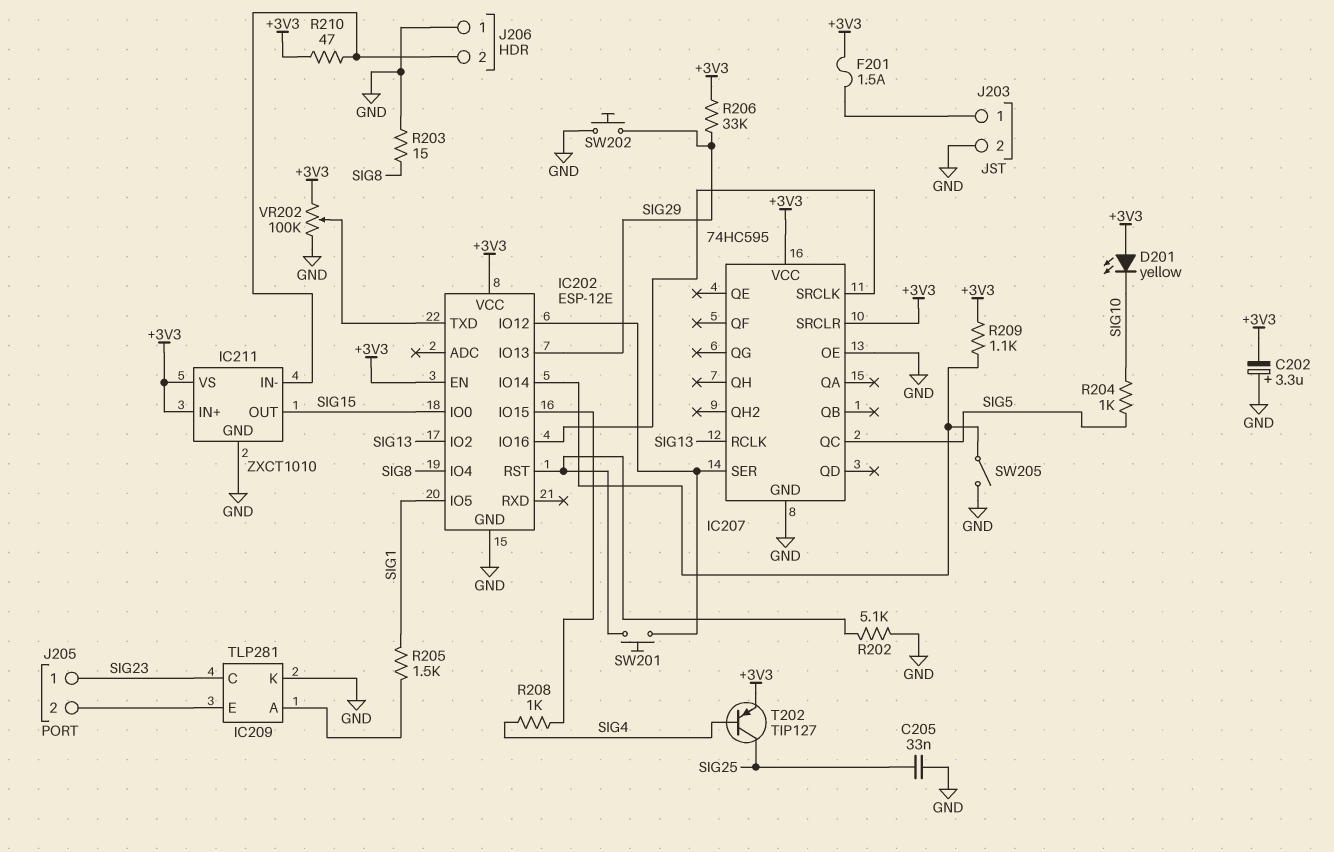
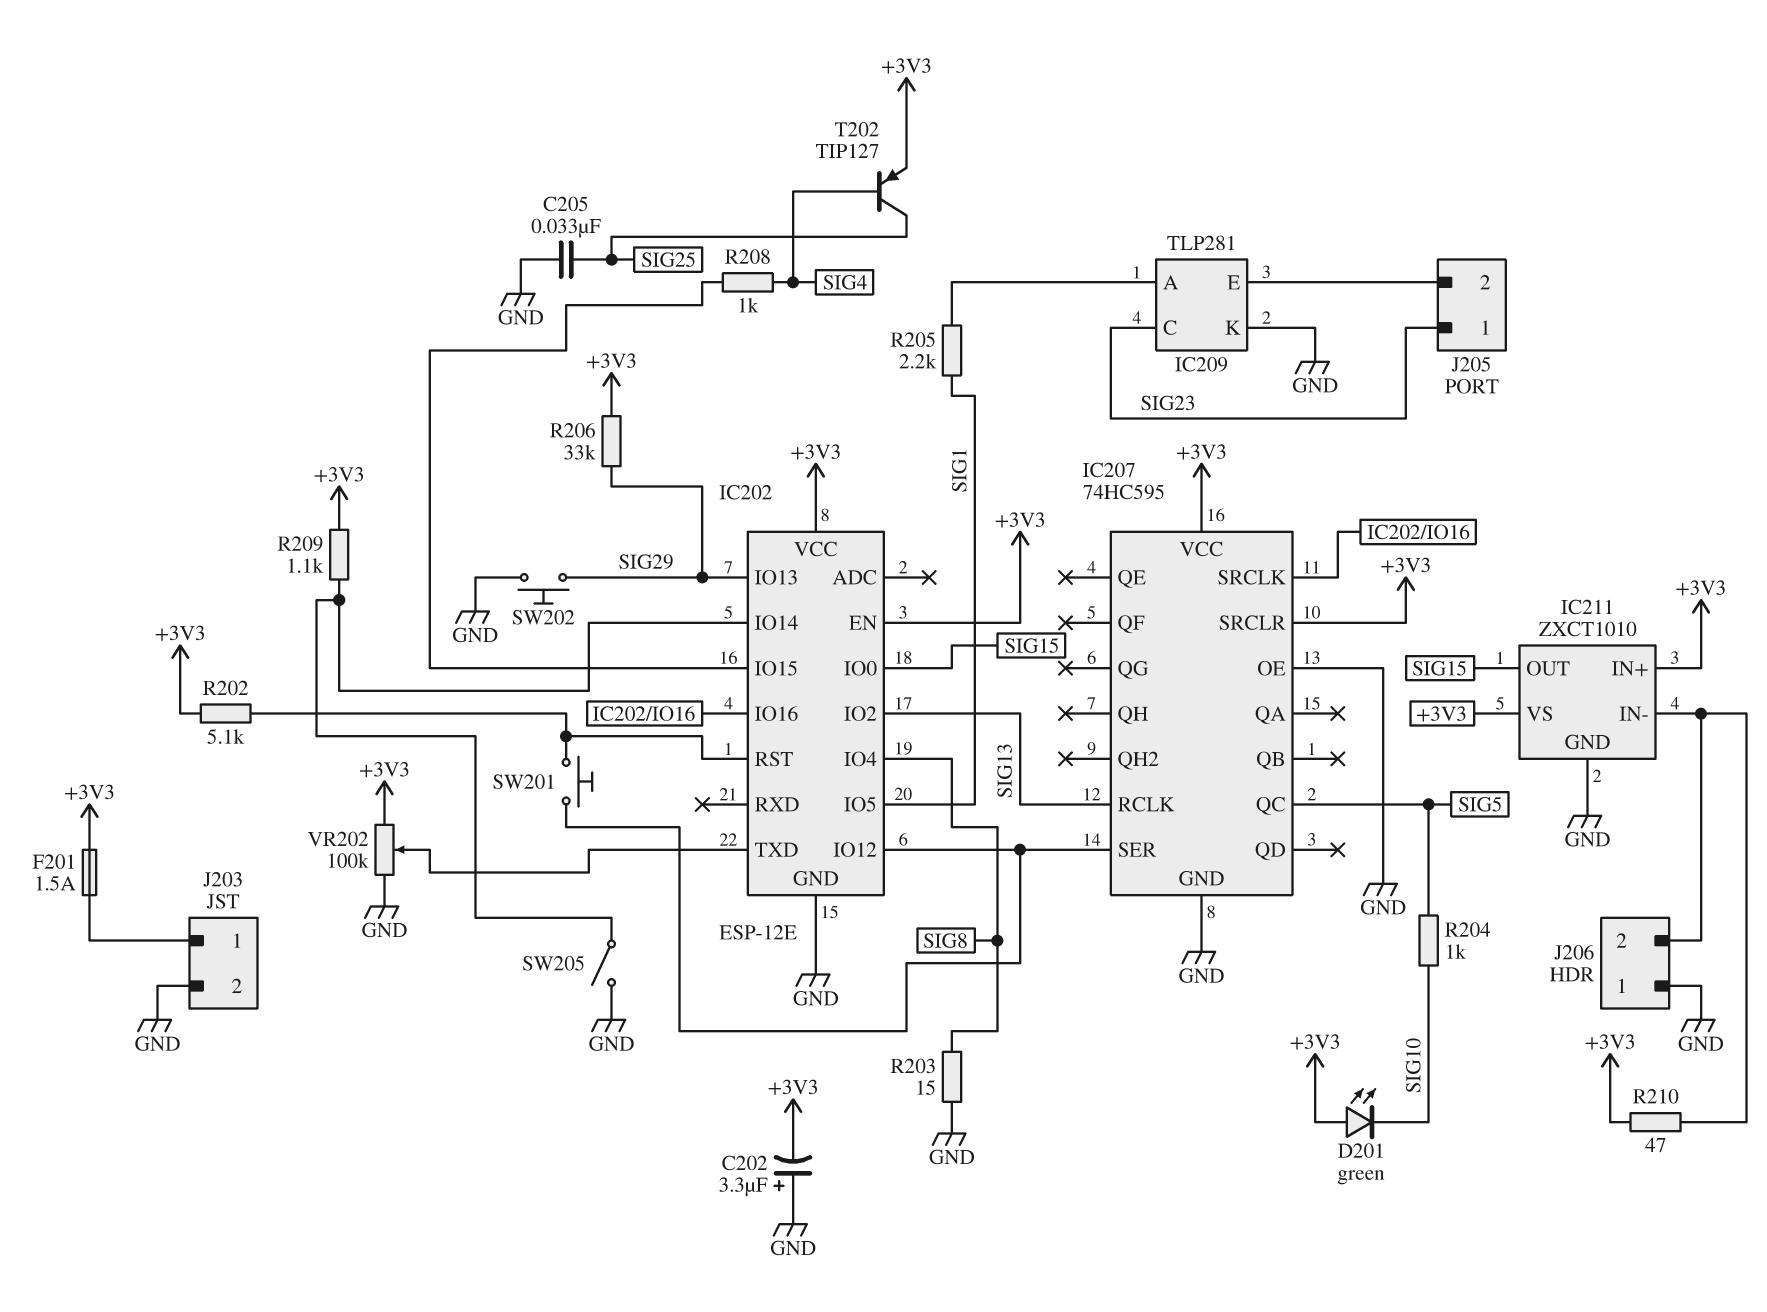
D201: LED yellow (A +3V3, K SIG10) -> LED green (A +3V3, K SIG10)
R202: 5.1k (GND, IC202/RST) -> 5.1k (+3V3, IC202/RST)
R205: 1.5k (IC209/A, SIG1) -> 2.2k (IC209/A, SIG1)

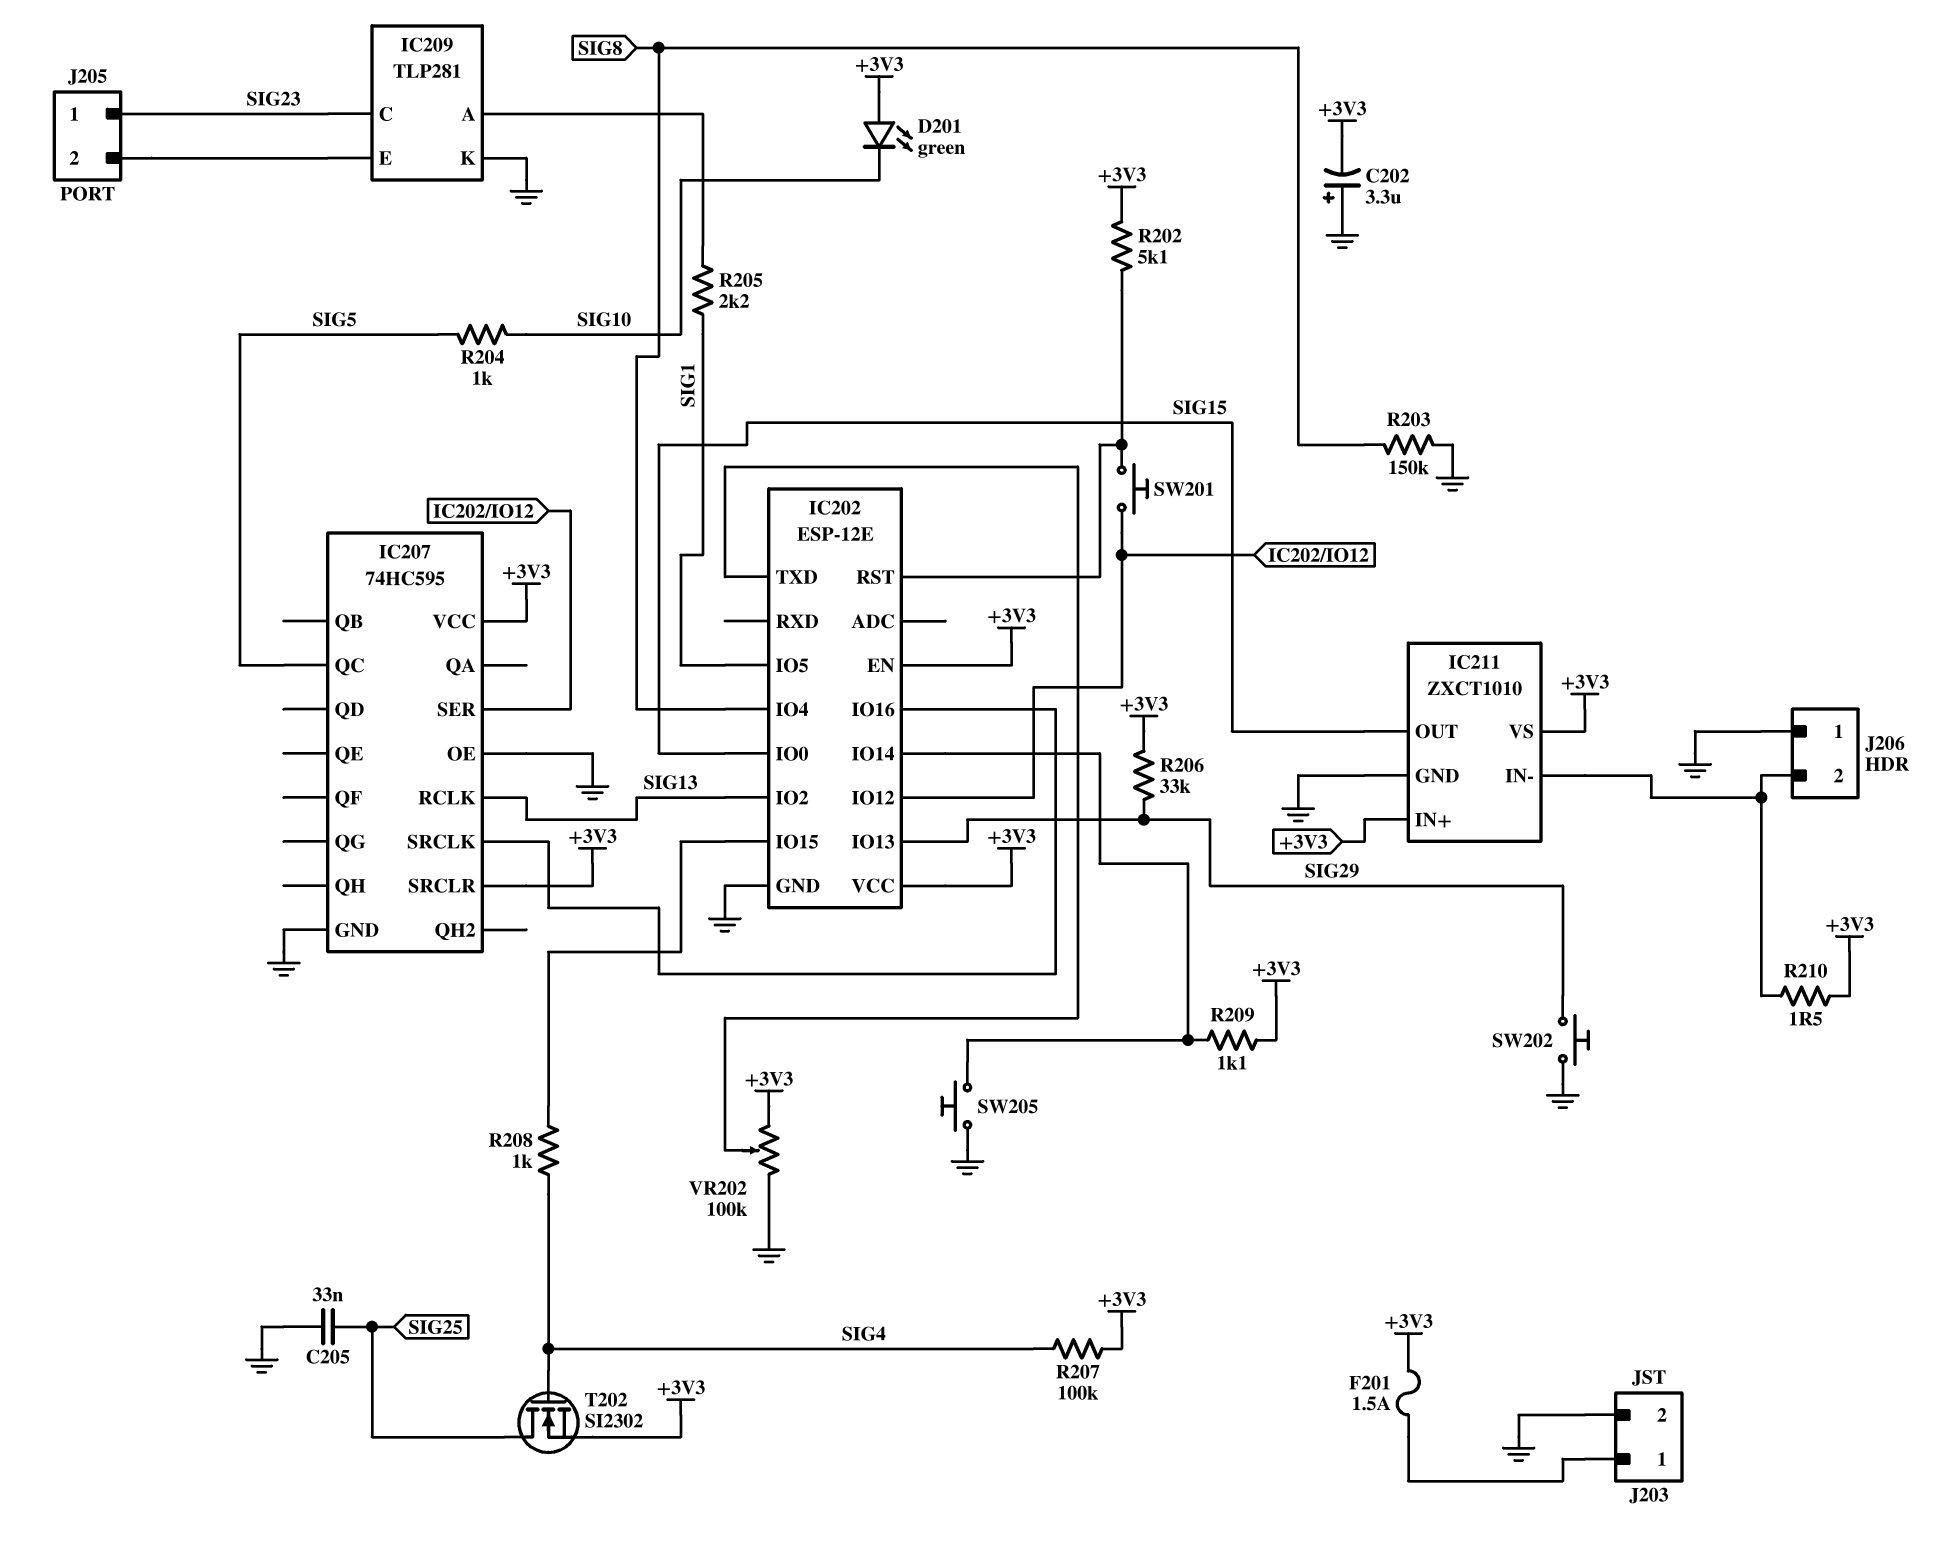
R203: 15 (GND, SIG8) -> 150k (GND, SIG8)
R207: none -> 100k (+3V3, SIG4)
R210: 47 (+3V3, IC211/IN-) -> 1.5 (+3V3, IC211/IN-)
SW205: switch (GND, IC202/IO14) -> button (GND, IC202/IO14)
T202: PNP TIP127 (B SIG4, C SIG25, E +3V3) -> NMOS SI2302 (G SIG4, D SIG25, S +3V3)

